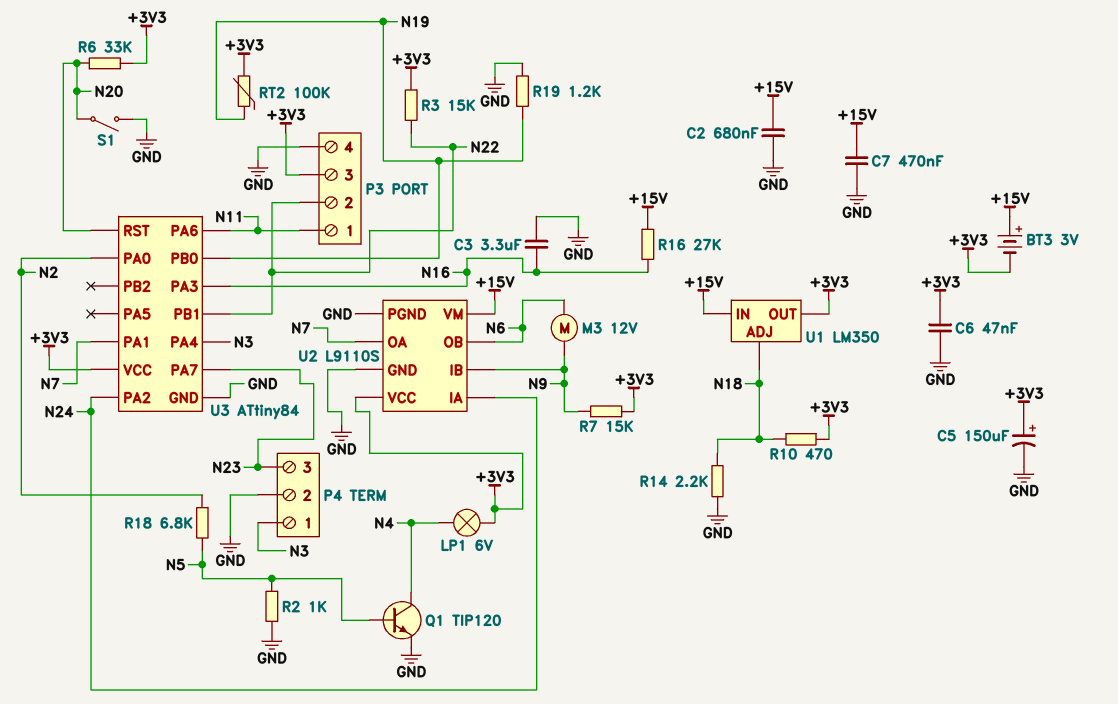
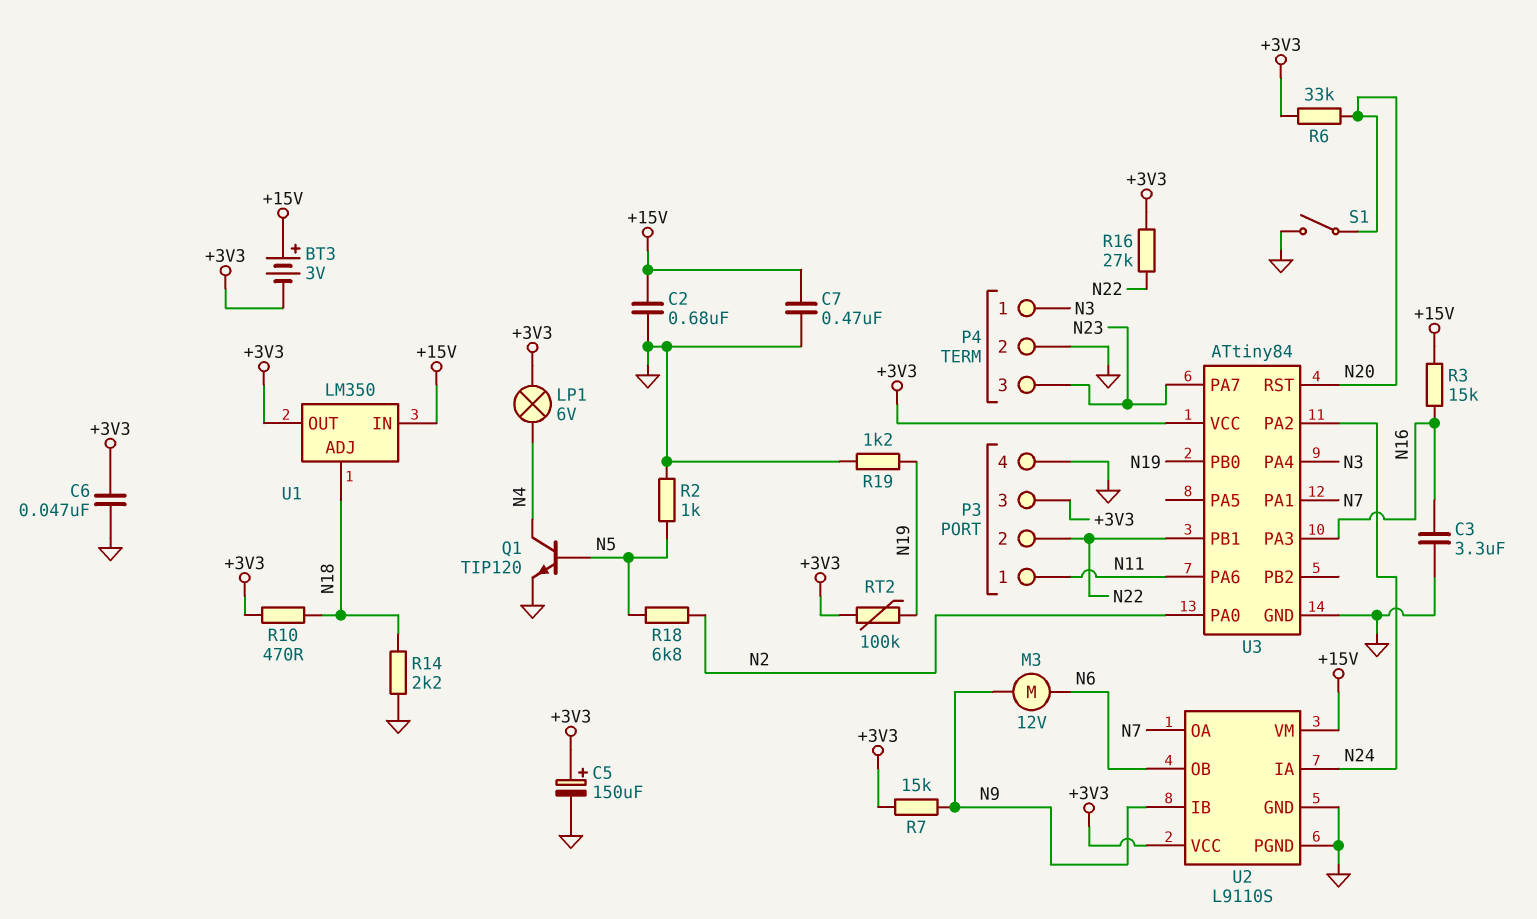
R3: 15k (+3V3, N22) -> 15k (+15V, N16)
R16: 27k (+15V, N16) -> 27k (+3V3, N22)

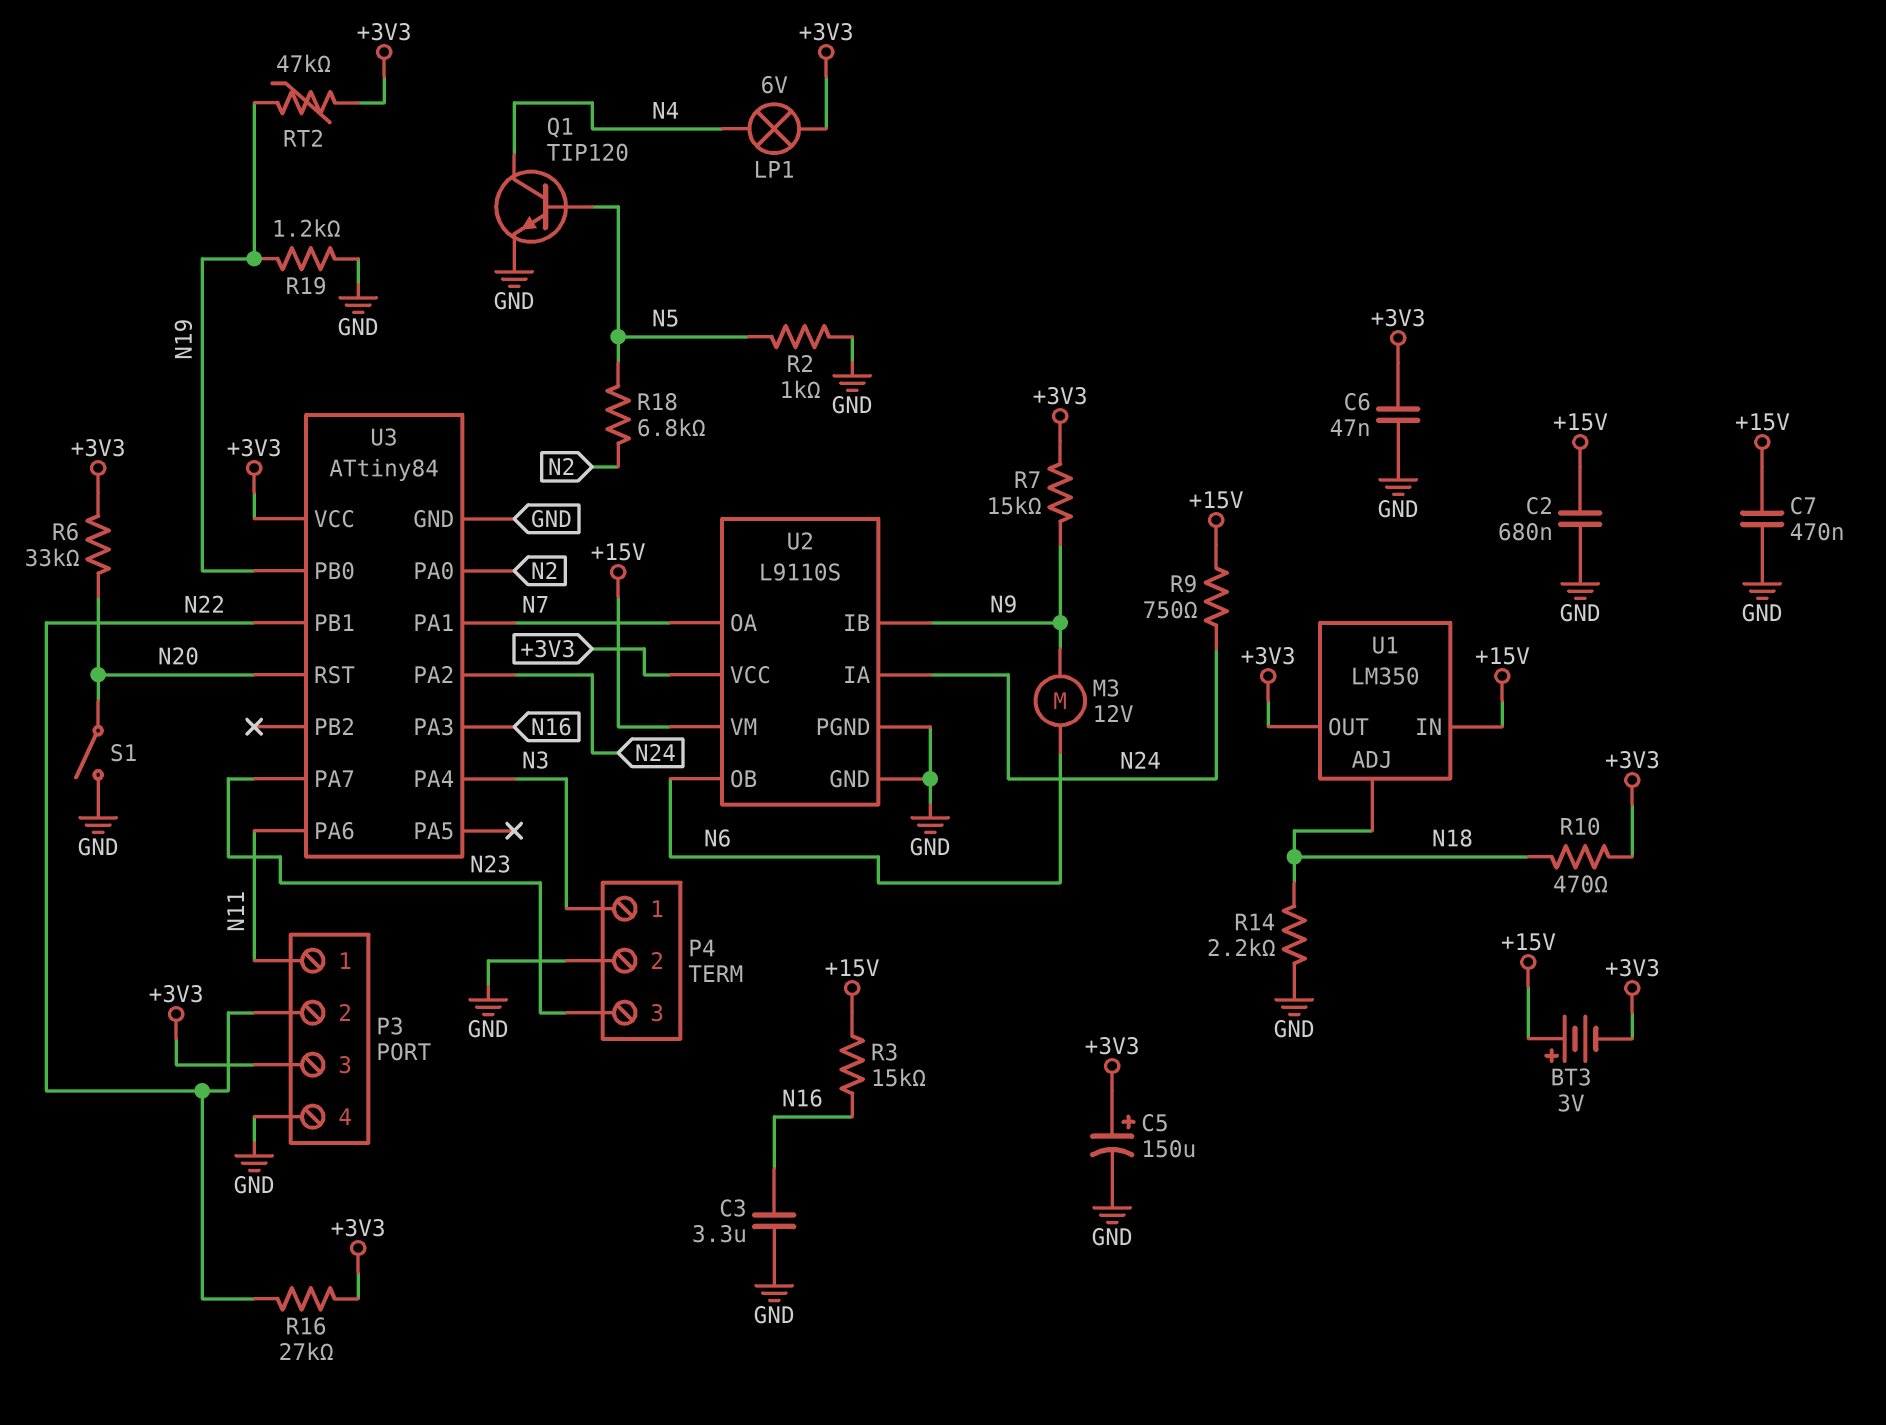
R9: none -> 750 (+15V, N24)
RT2: 100k (+3V3, N19) -> 47k (+3V3, N19)

